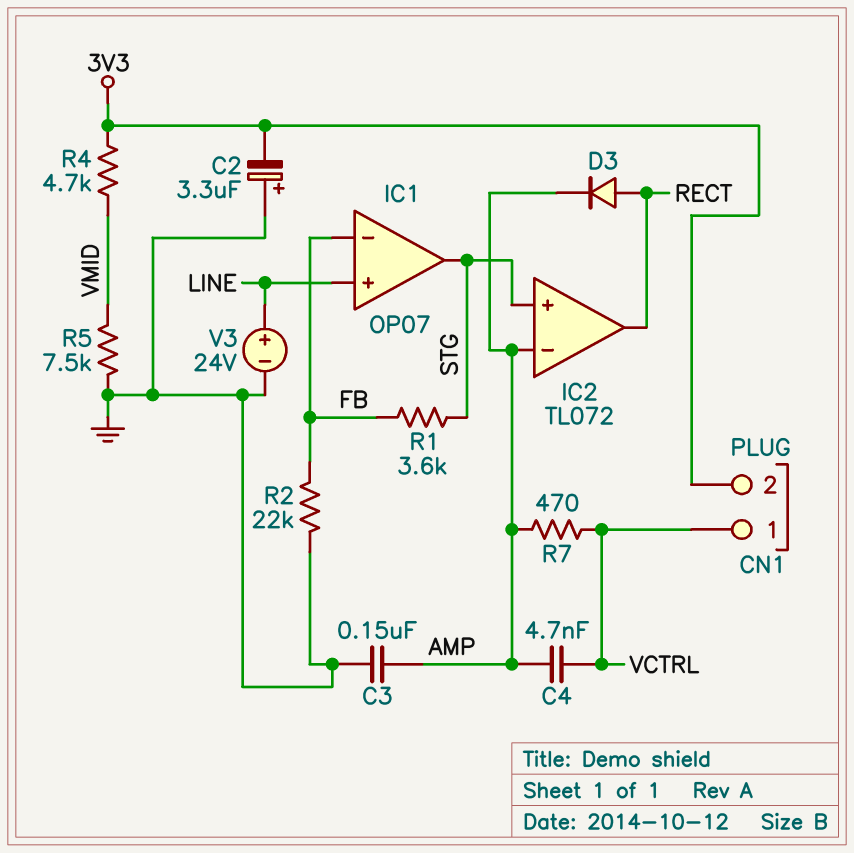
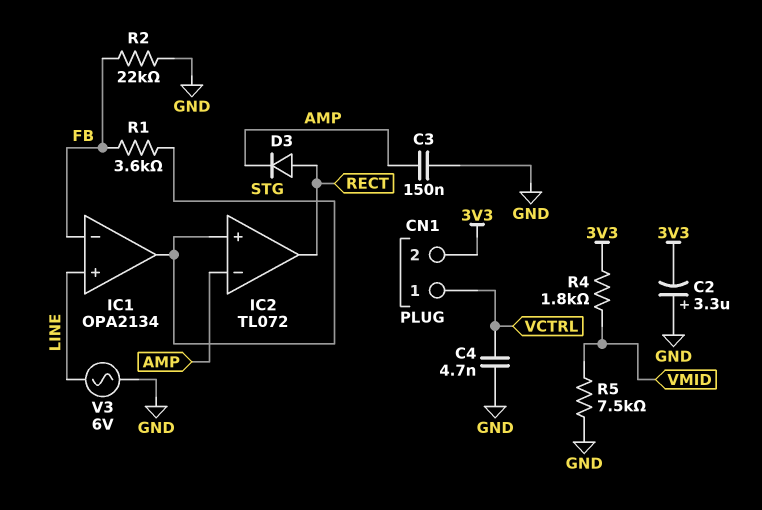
C4: 4.7nF (AMP, VCTRL) -> 4.7nF (GND, VCTRL)
IC1: OP07 -> OPA2134
R4: 4.7k (3V3, VMID) -> 1.8k (3V3, VMID)
R7: 470 (AMP, VCTRL) -> none
V3: 24V (plus LINE, minus GND) -> AC 6V (GND, LINE)

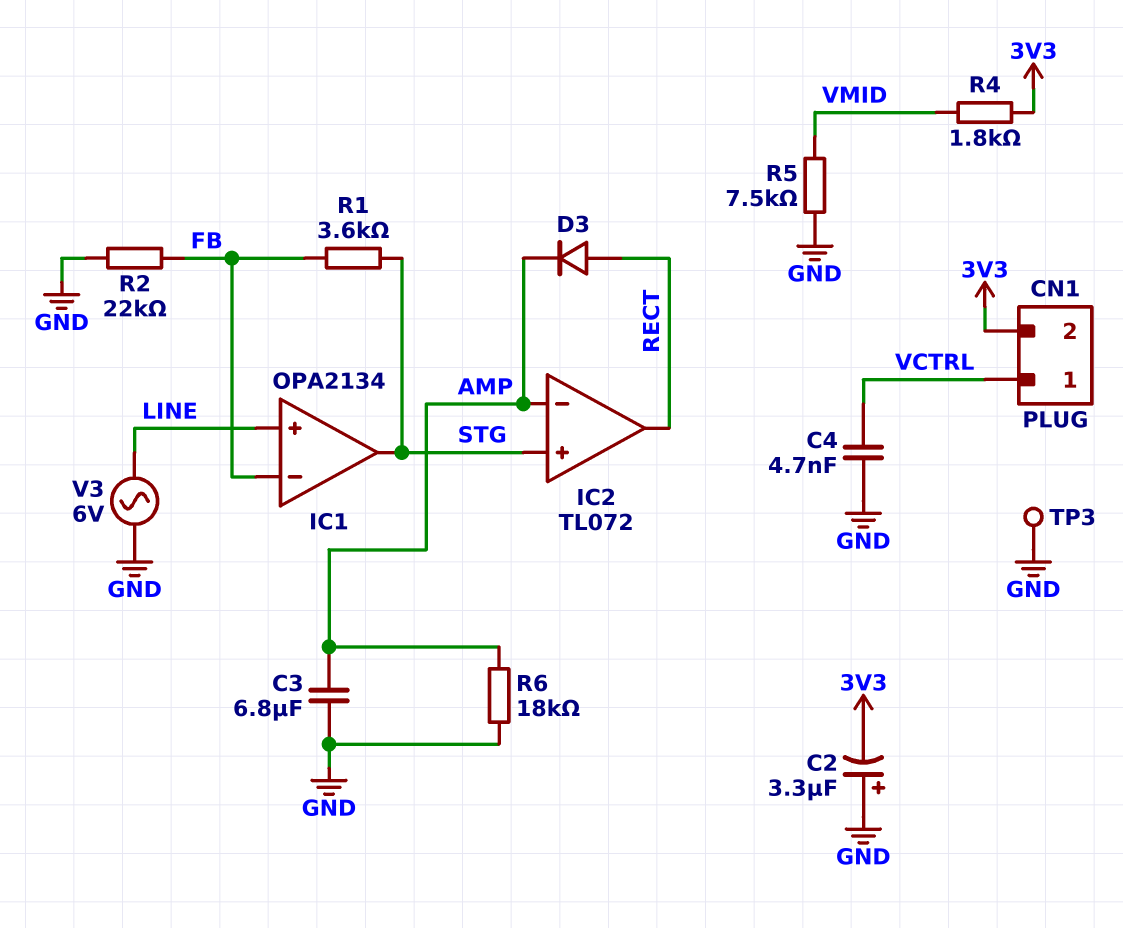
C3: 150nF (AMP, GND) -> 6.8uF (AMP, GND)
R6: none -> 18k (AMP, GND)
TP3: none -> test point (GND)

